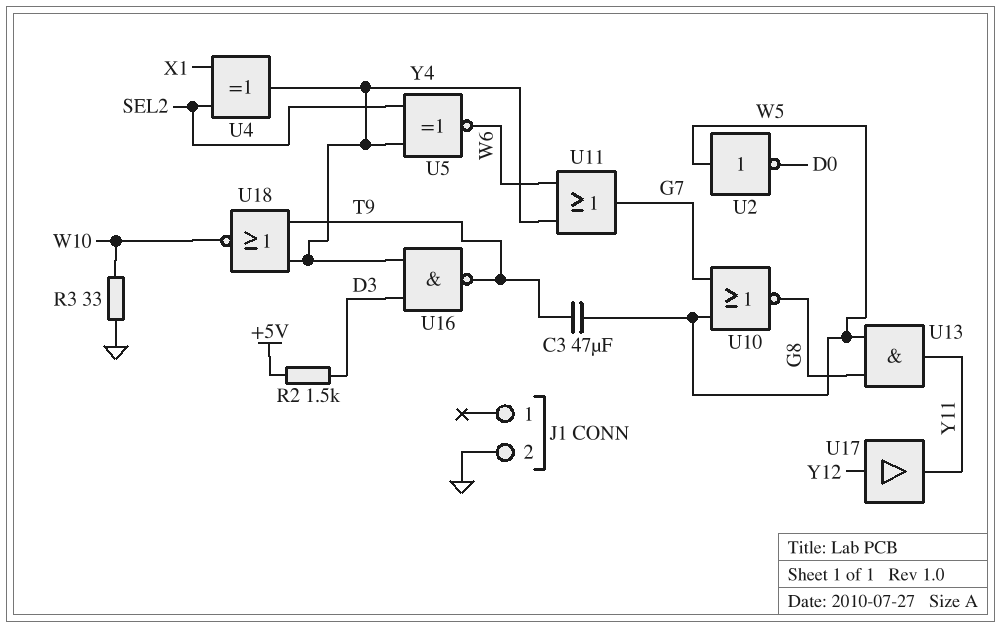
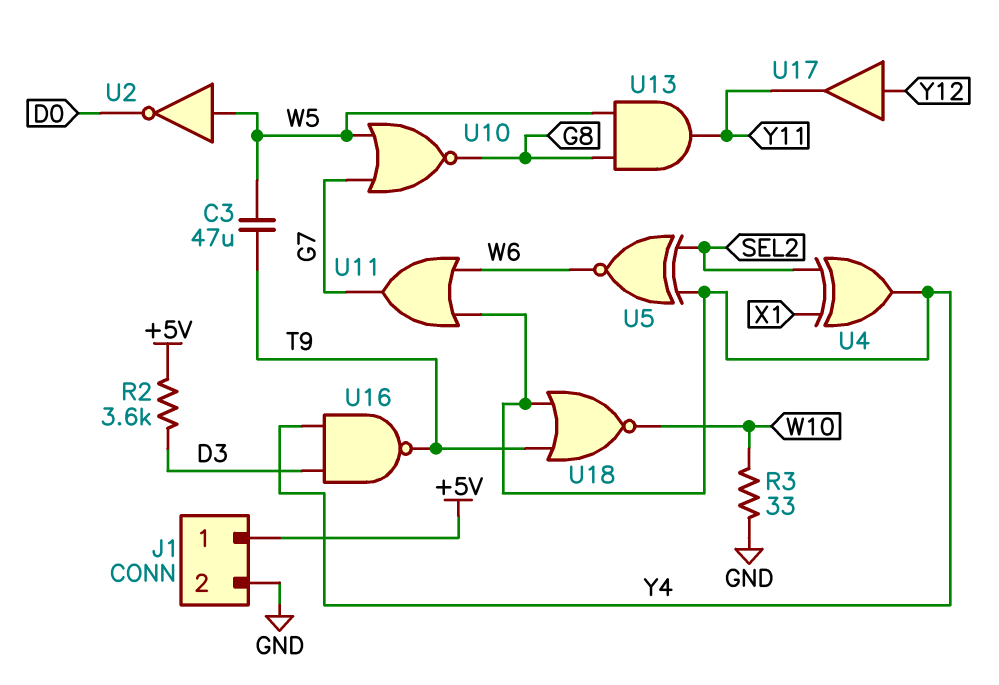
J1 pin 1: none -> +5V
R2: 1.5k (+5V, D3) -> 3.6k (+5V, D3)

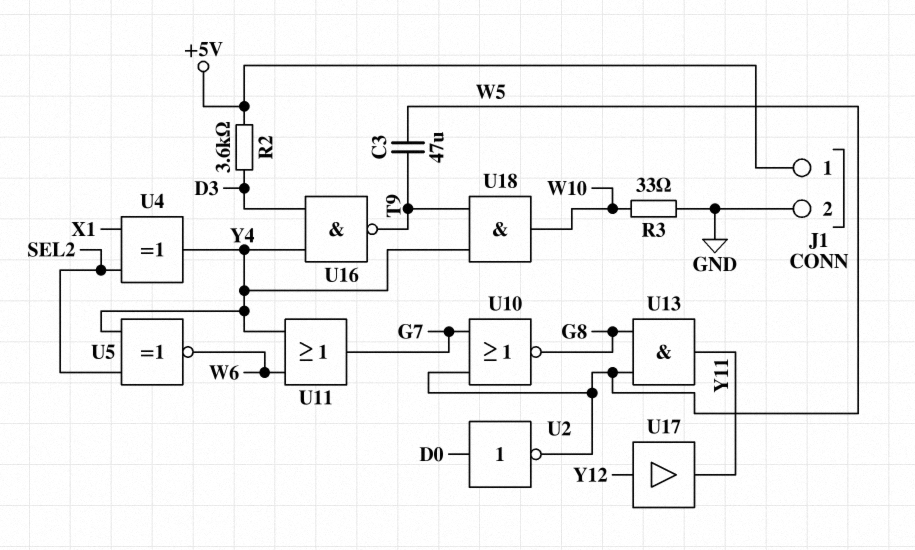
U2: NOT (in W5, out D0) -> NOT (in D0, out W5)
U18: NOR (in T9, in Y4, out W10) -> AND (in T9, in Y4, out W10)

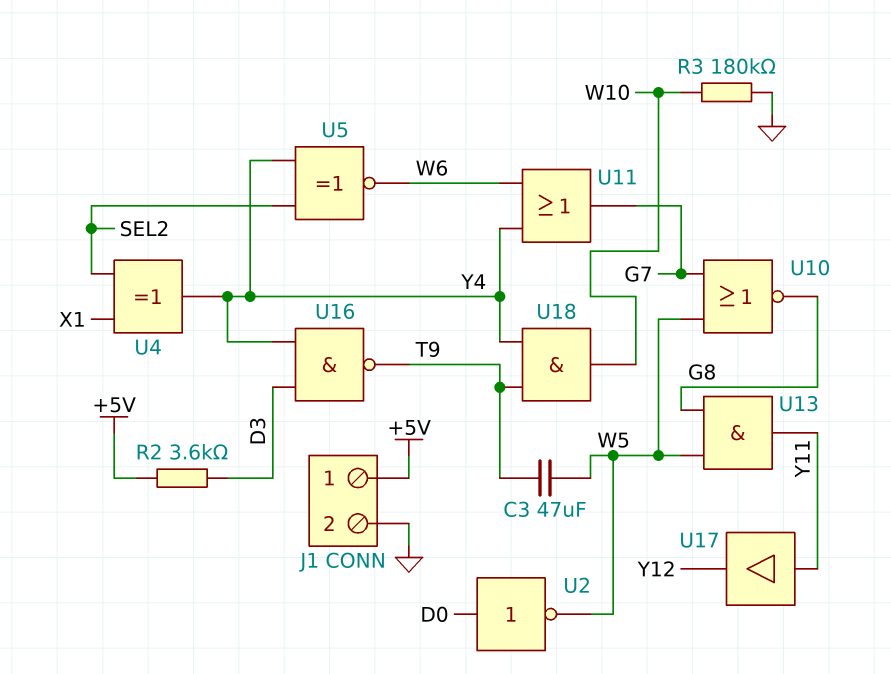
R3: 33 (GND, W10) -> 180k (GND, W10)
U17: buffer (in Y12, out Y11) -> buffer (in Y11, out Y12)

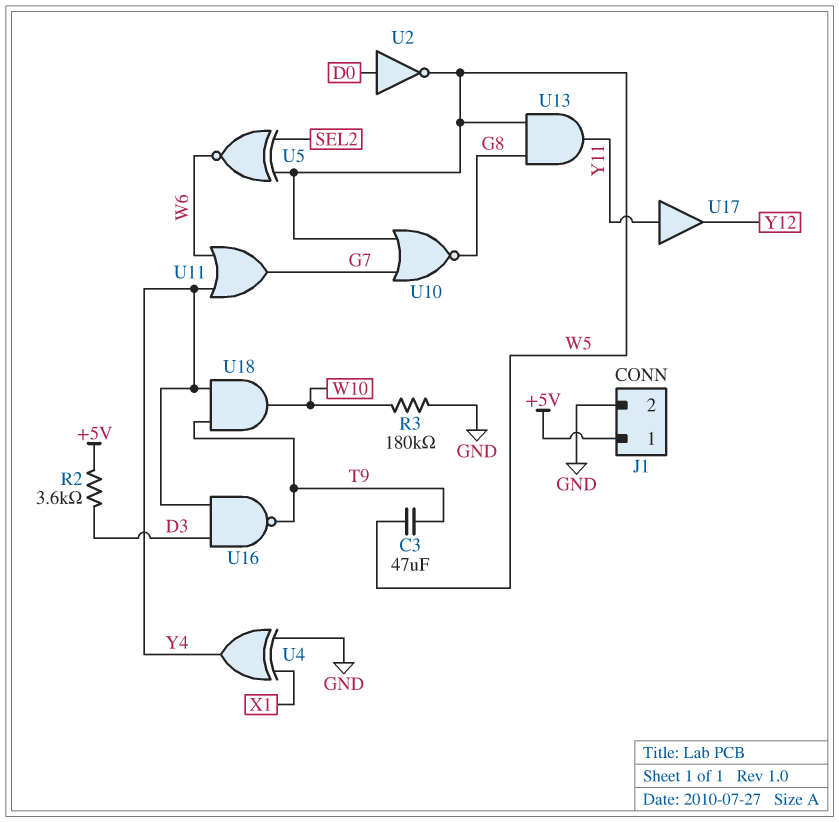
U4: XOR (in SEL2, in X1, out Y4) -> XOR (in GND, in X1, out Y4)
U5: XNOR (in SEL2, in Y4, out W6) -> XNOR (in SEL2, in W5, out W6)

